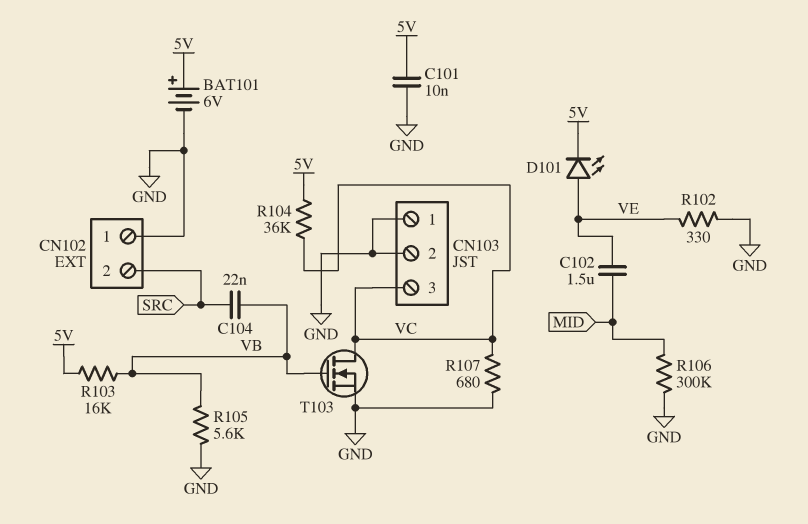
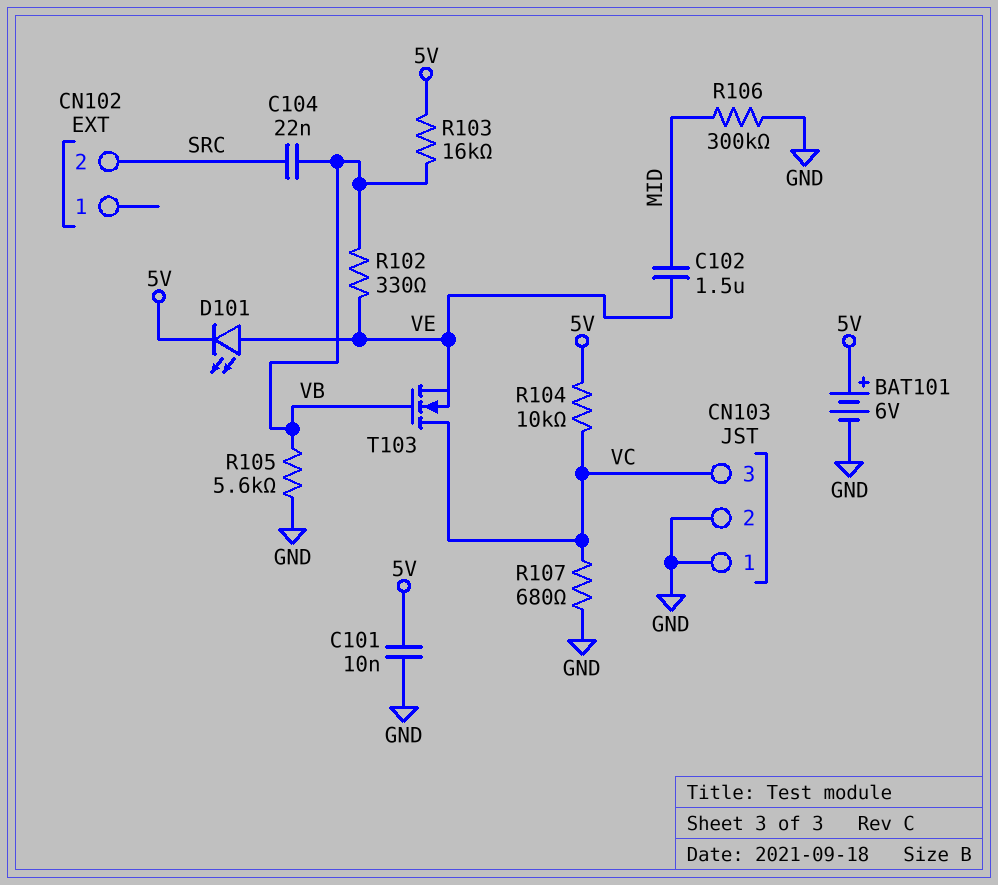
CN102 pin 1: GND -> none
R102: 330 (GND, VE) -> 330 (VB, VE)
R104: 36k (5V, VC) -> 10k (5V, VC)
T103: NMOS (G VB, D VC, S GND) -> NMOS (G VB, D VC, S VE)

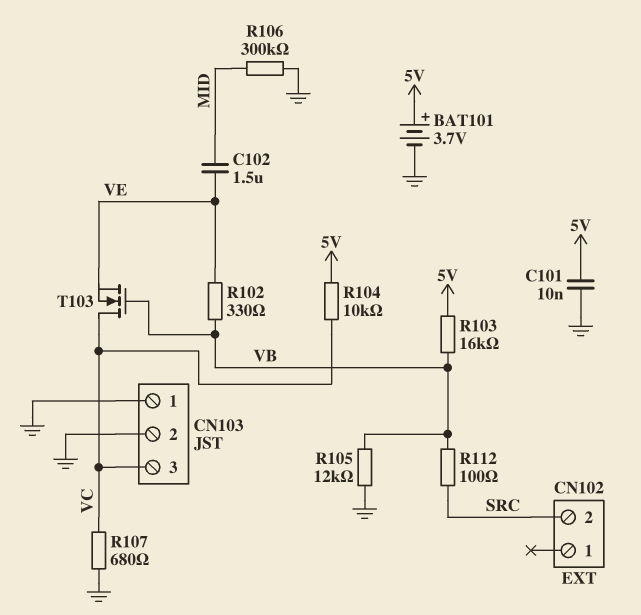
BAT101: 6V (plus 5V, minus GND) -> 3.7V (plus 5V, minus GND)
C104: 22nF (SRC, VB) -> none
D101: LED (A VE, K 5V) -> none
R105: 5.6k (GND, VB) -> 12k (GND, VB)
R112: none -> 100 (SRC, VB)

